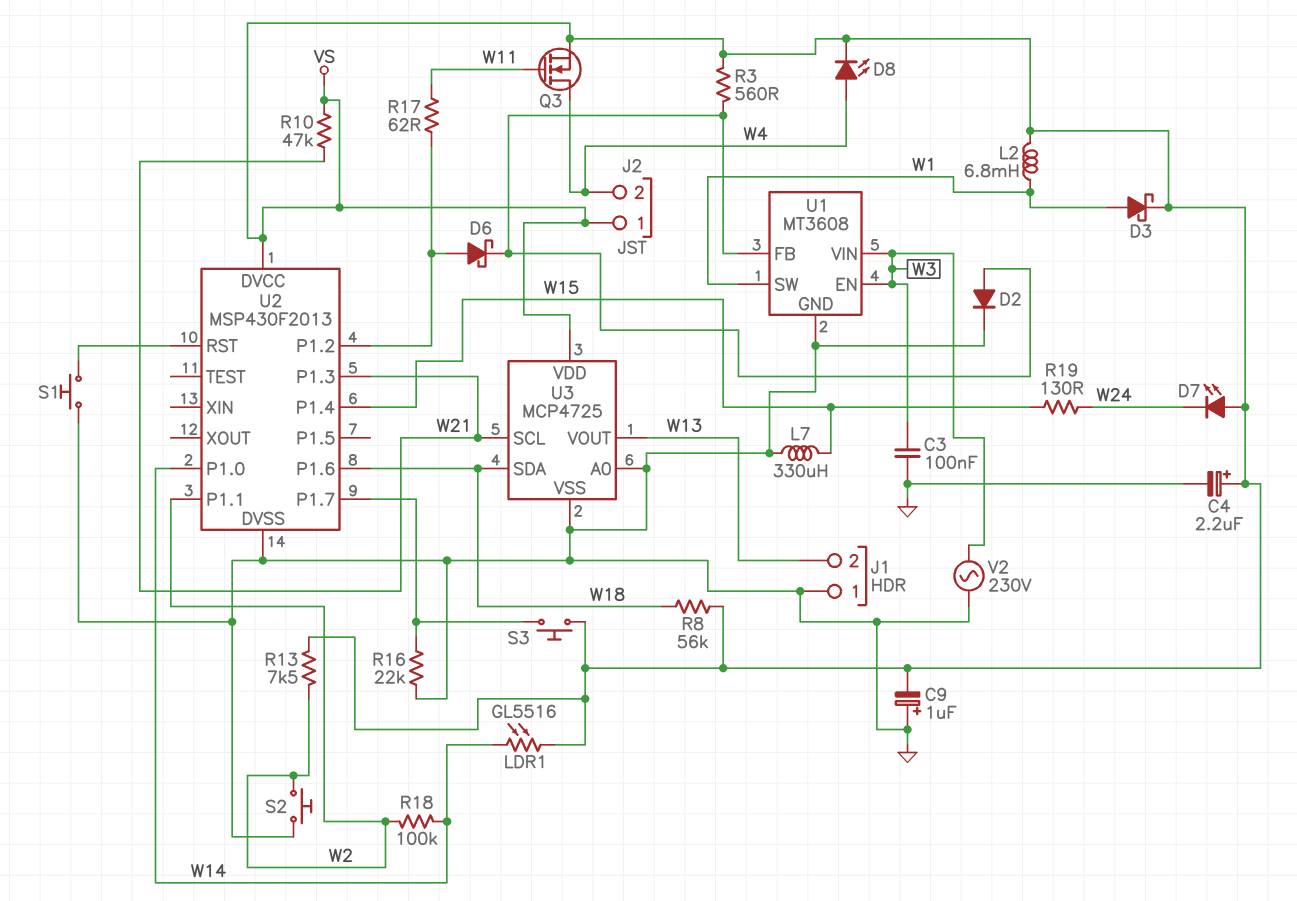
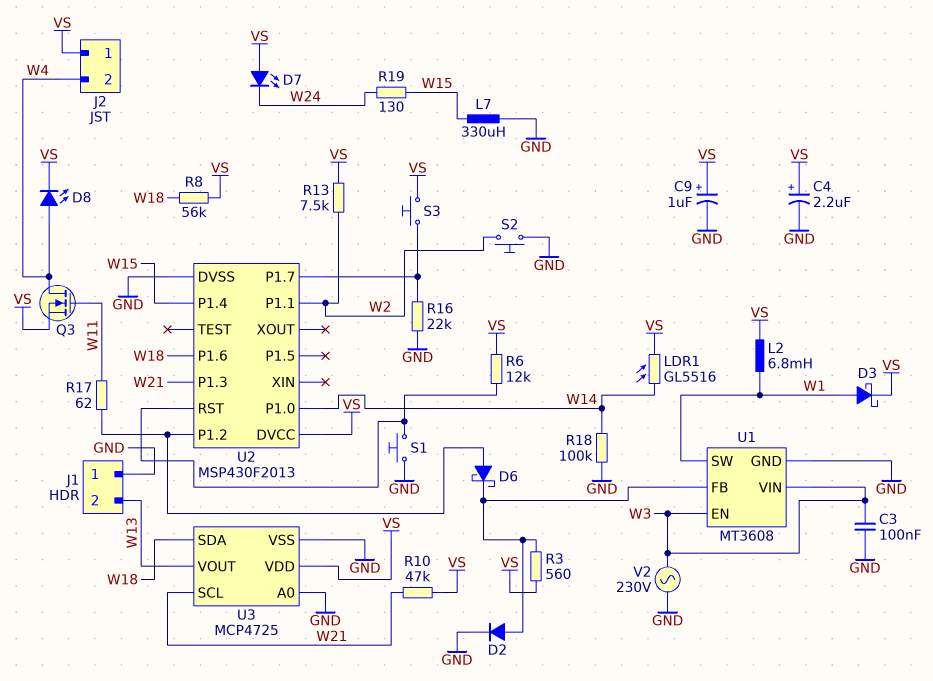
C9: 1uF (plus GND, minus VS) -> 1uF (plus VS, minus GND)
R6: none -> 12k (U2/RST, VS)
R18: 100k (W2, W14) -> 100k (GND, W14)

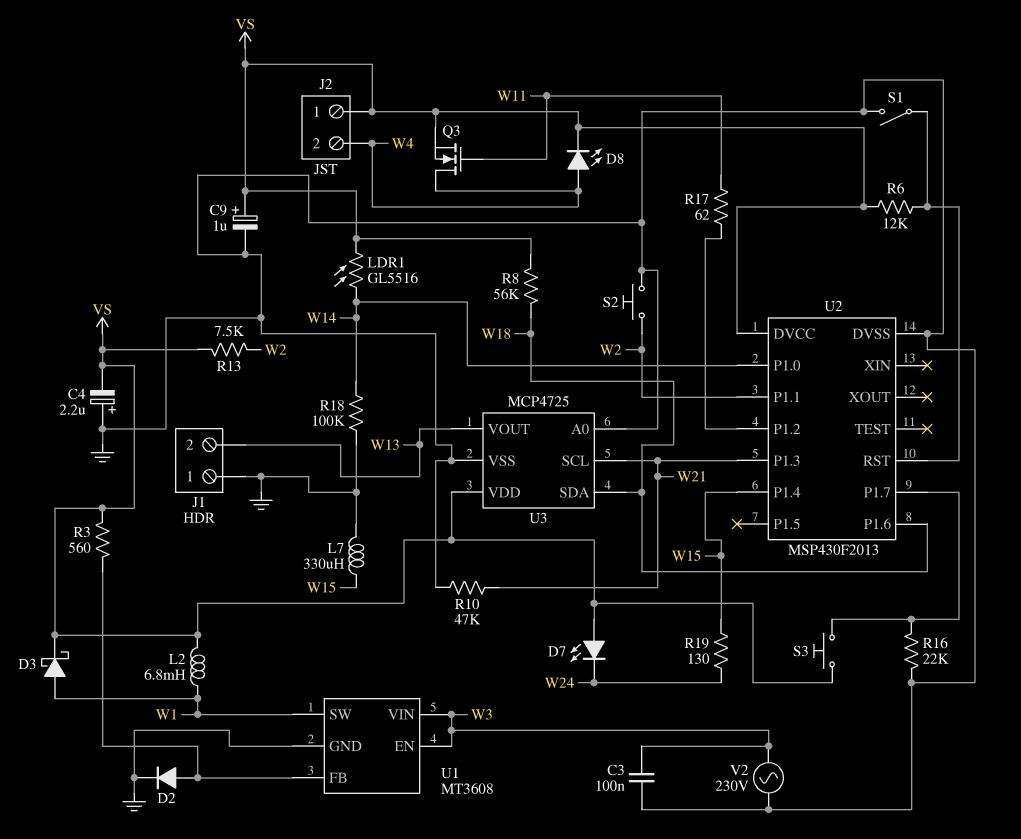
C4: 2.2uF (plus VS, minus GND) -> 2.2uF (plus GND, minus VS)
D6: schottky (A U2/P1.2, K U1/FB) -> none
R10: 47k (VS, W21) -> 47k (GND, W21)
S1: button (GND, U2/RST) -> switch (GND, U2/RST)

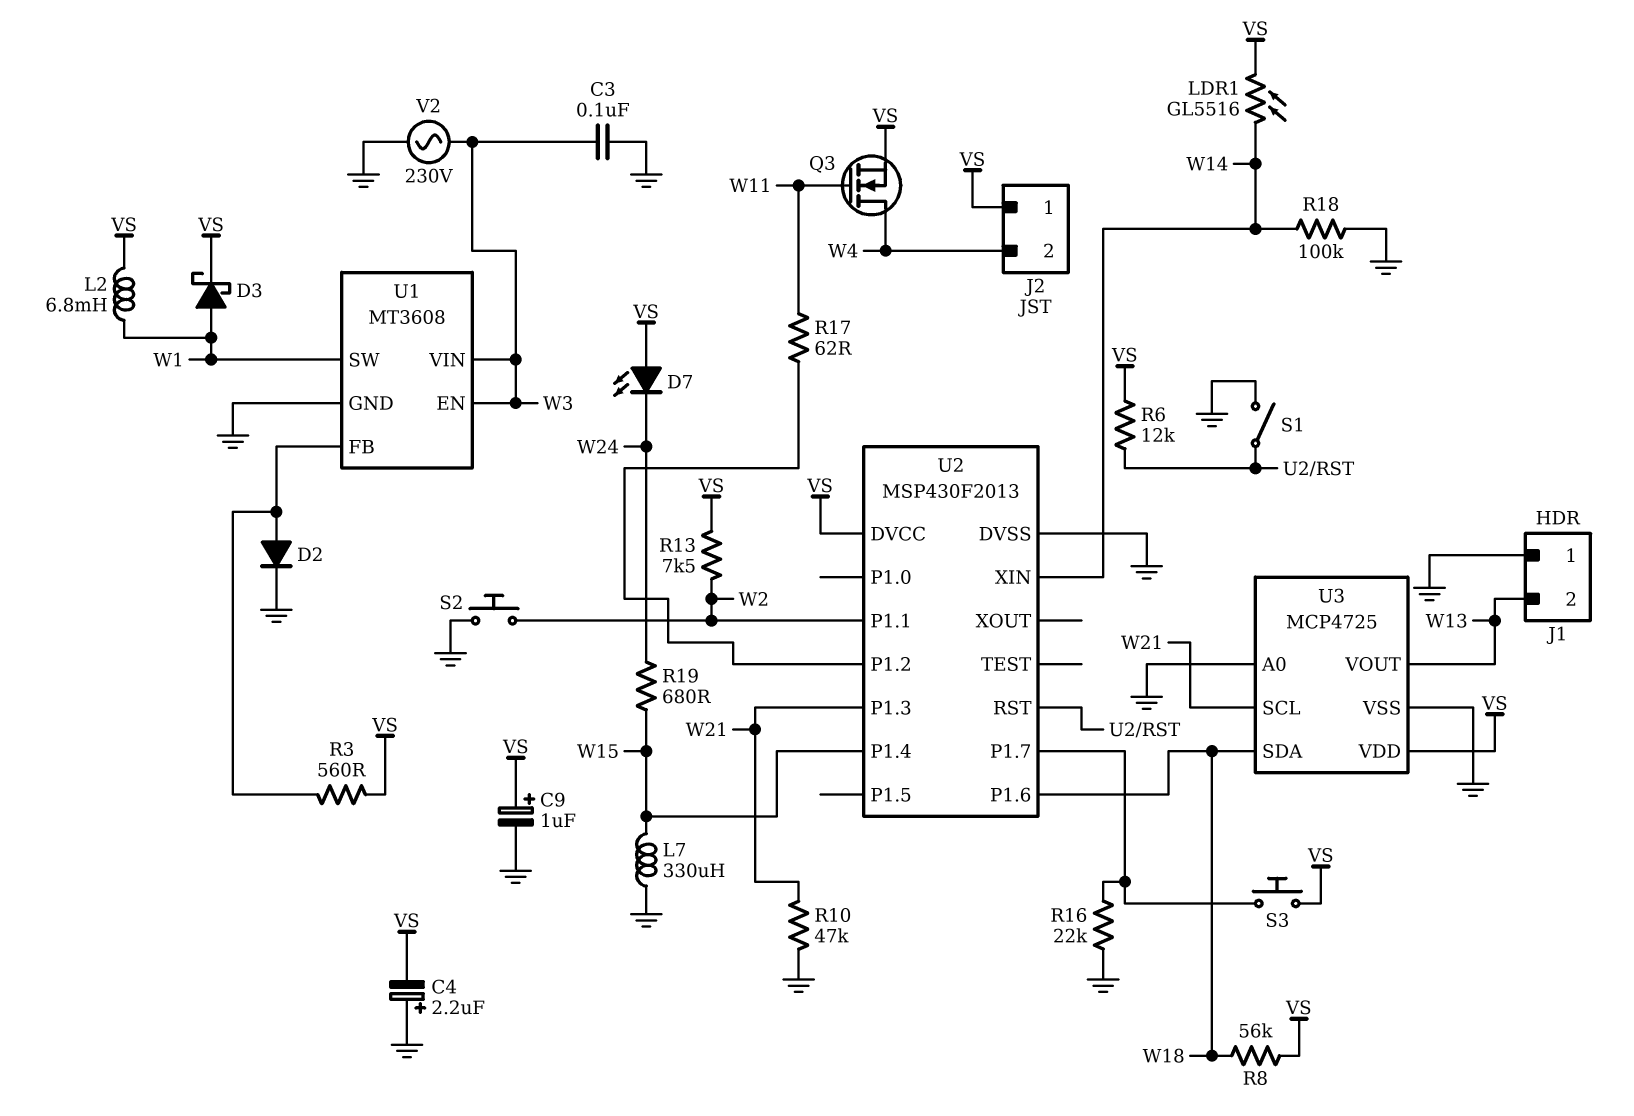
D8: LED (A W4, K VS) -> none
R19: 130 (W15, W24) -> 680 (W15, W24)
U2 pin P1.0: W14 -> none
U2 pin XIN: none -> W14

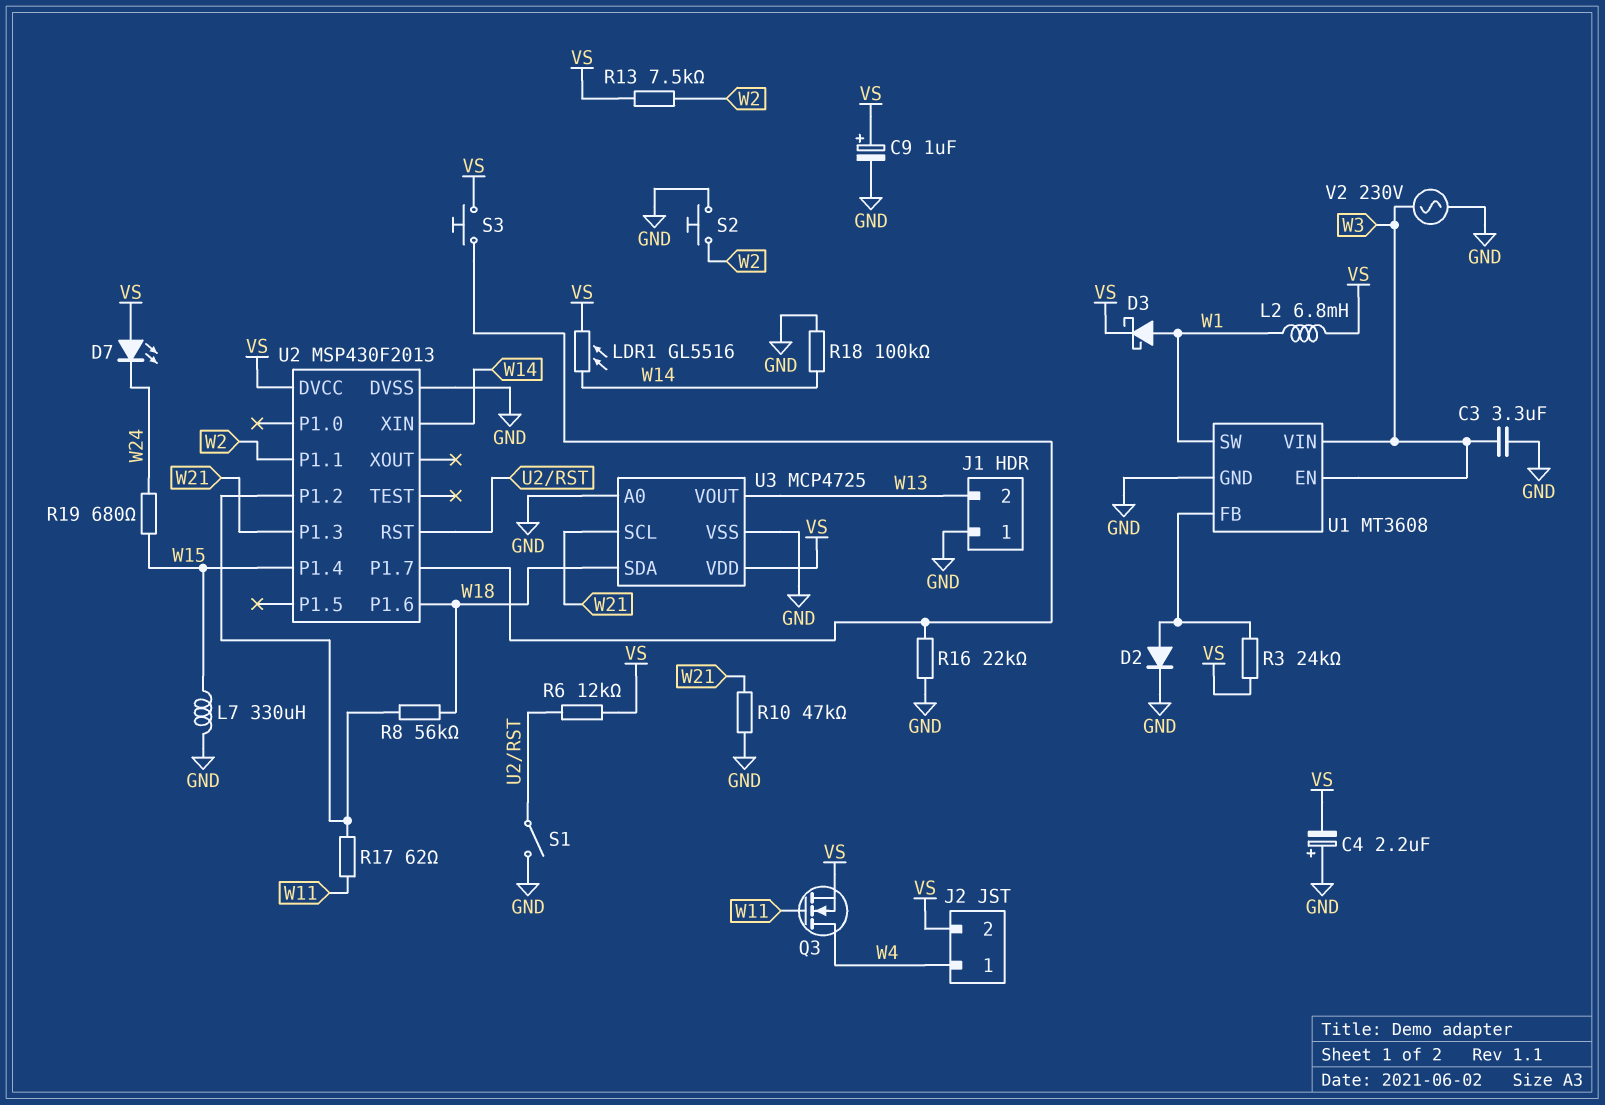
C3: 100nF (GND, W3) -> 3.3uF (GND, W3)
J2 pin 1: VS -> W4
J2 pin 2: W4 -> VS
R3: 560 (U1/FB, VS) -> 24k (U1/FB, VS)
R8: 56k (VS, W18) -> 56k (U2/P1.2, W18)

